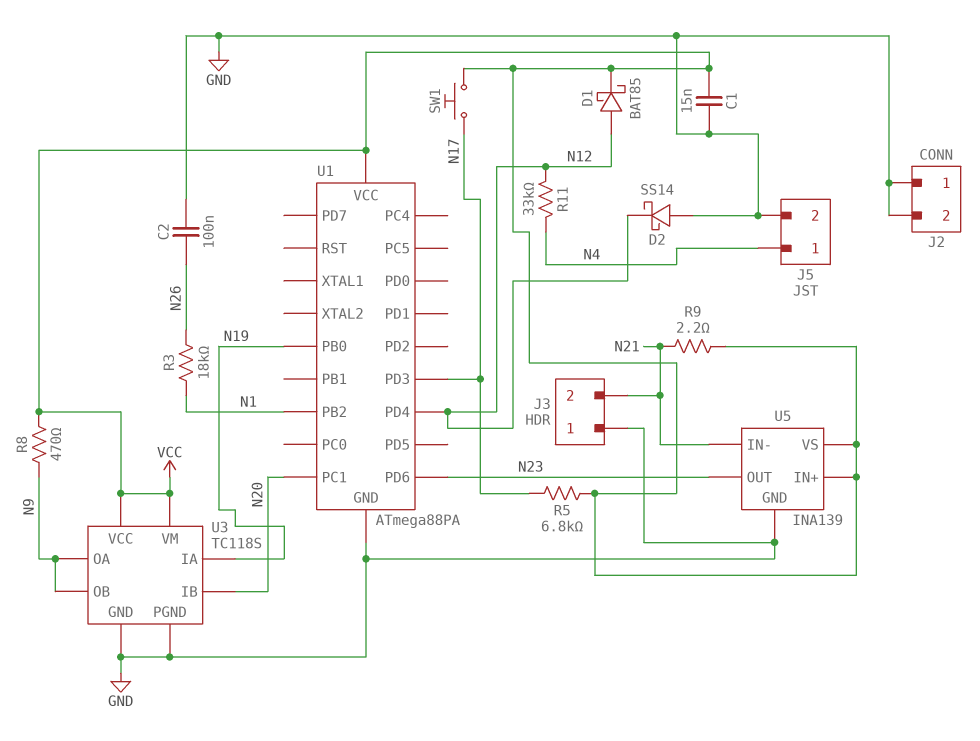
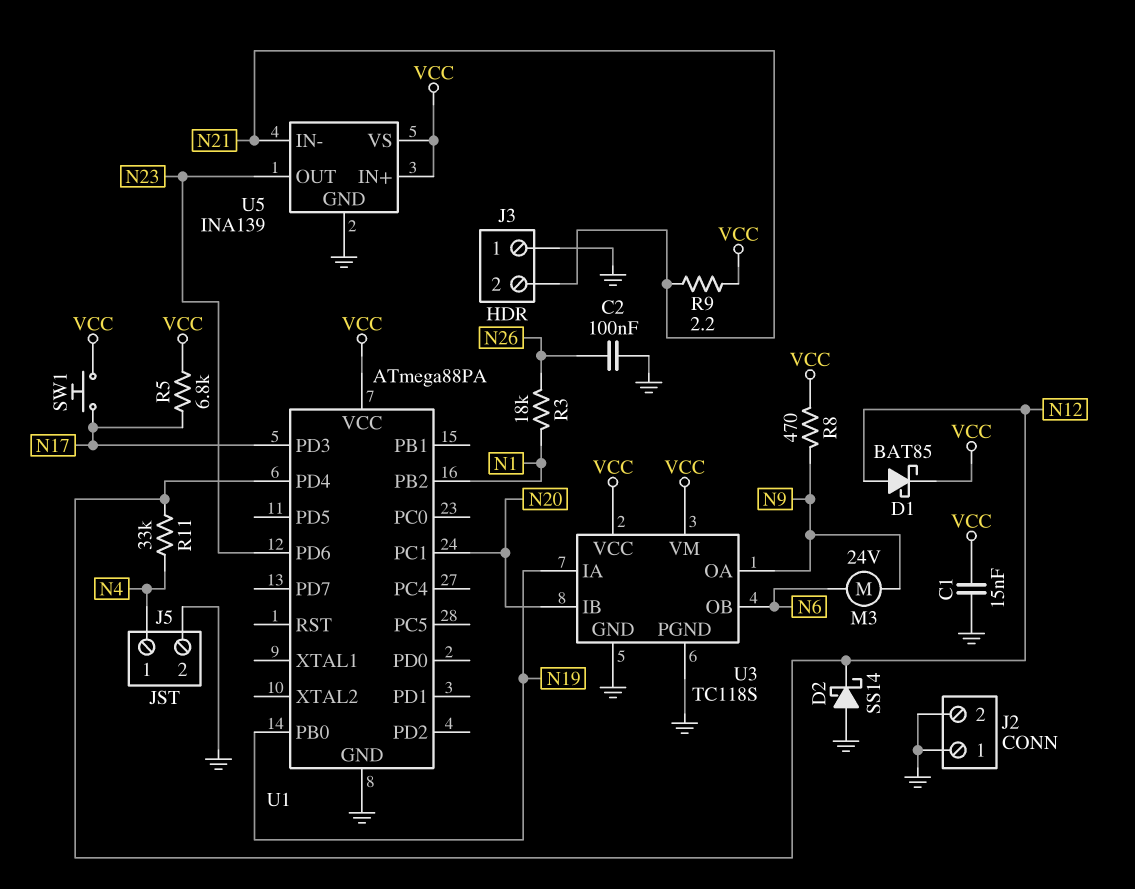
M3: none -> motor 24V (N6, N9)
U3 pin OB: N9 -> N6

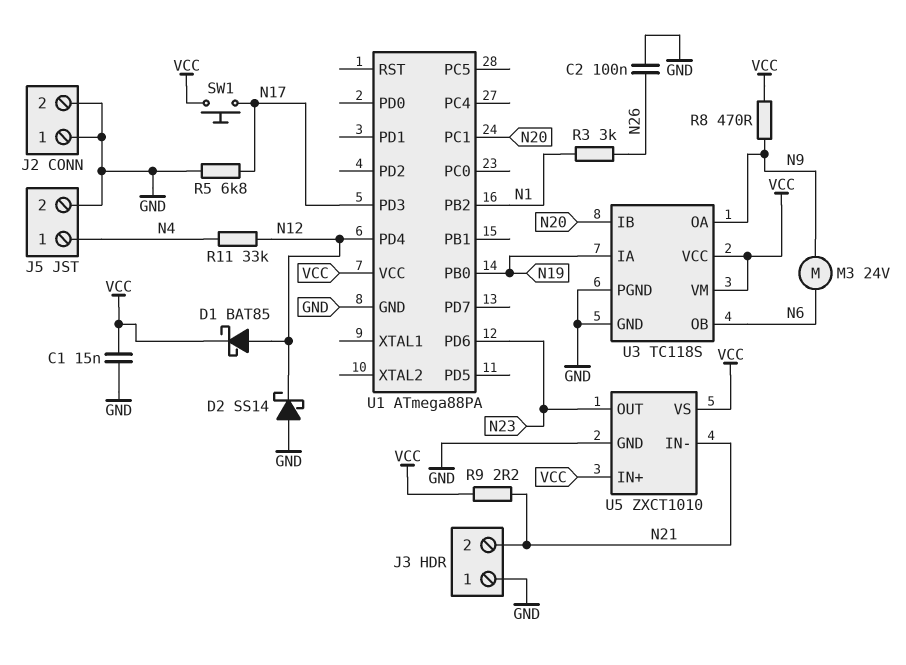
R3: 18k (N1, N26) -> 3k (N1, N26)
R5: 6.8k (N17, VCC) -> 6.8k (GND, N17)
U5: INA139 -> ZXCT1010

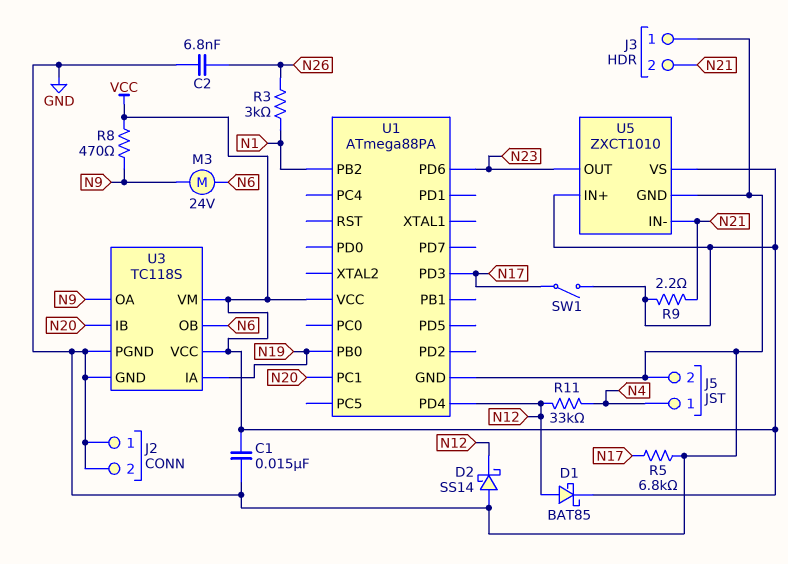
C2: 100nF (GND, N26) -> 6.8nF (GND, N26)
SW1: button (N17, VCC) -> switch (N17, VCC)

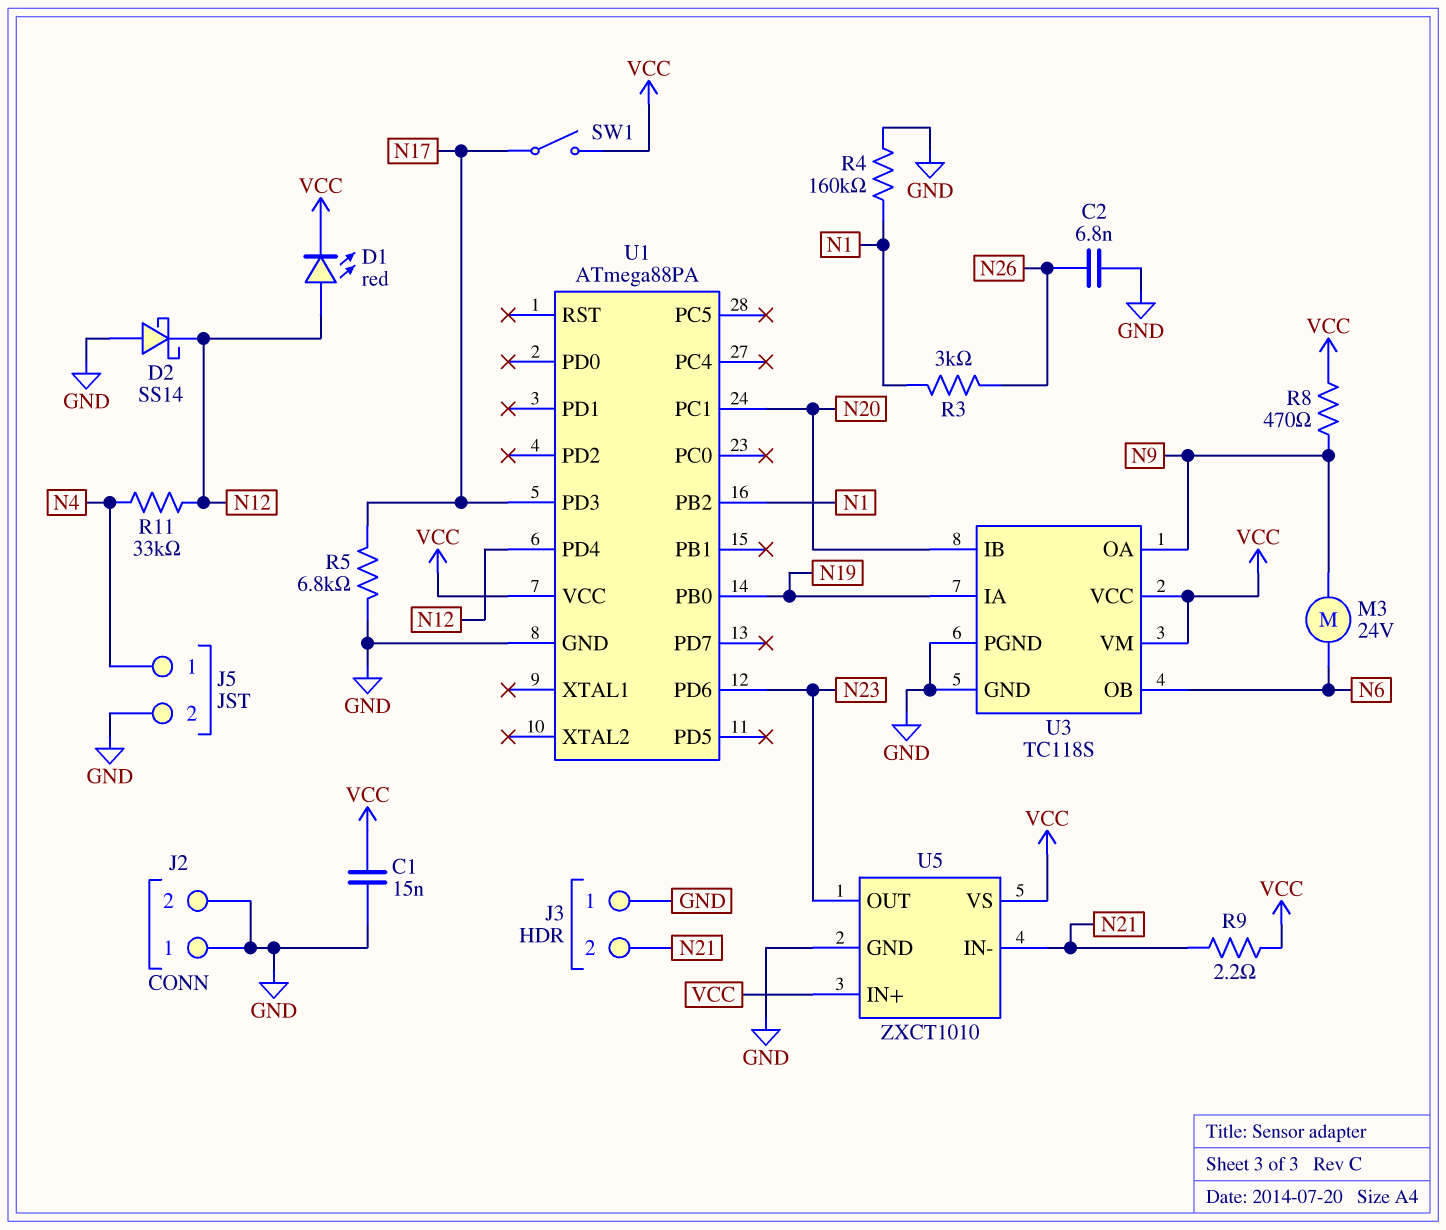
D1: schottky BAT85 (A N12, K VCC) -> LED red (A N12, K VCC)
R4: none -> 160k (GND, N1)

